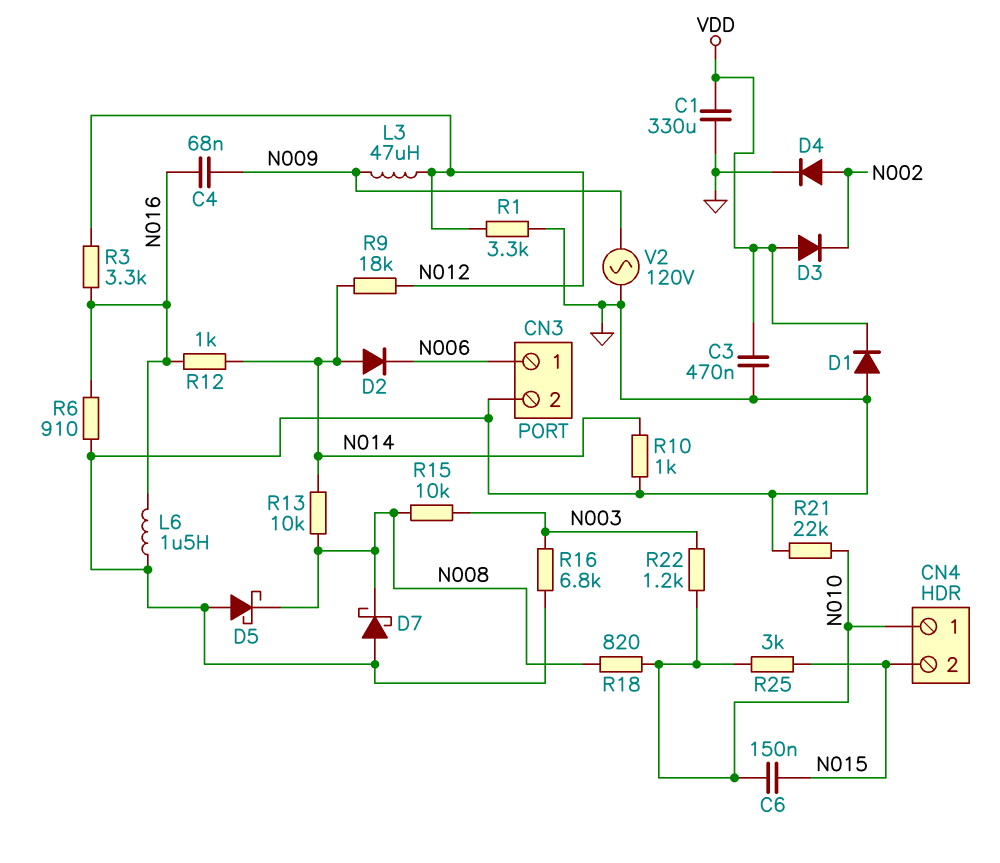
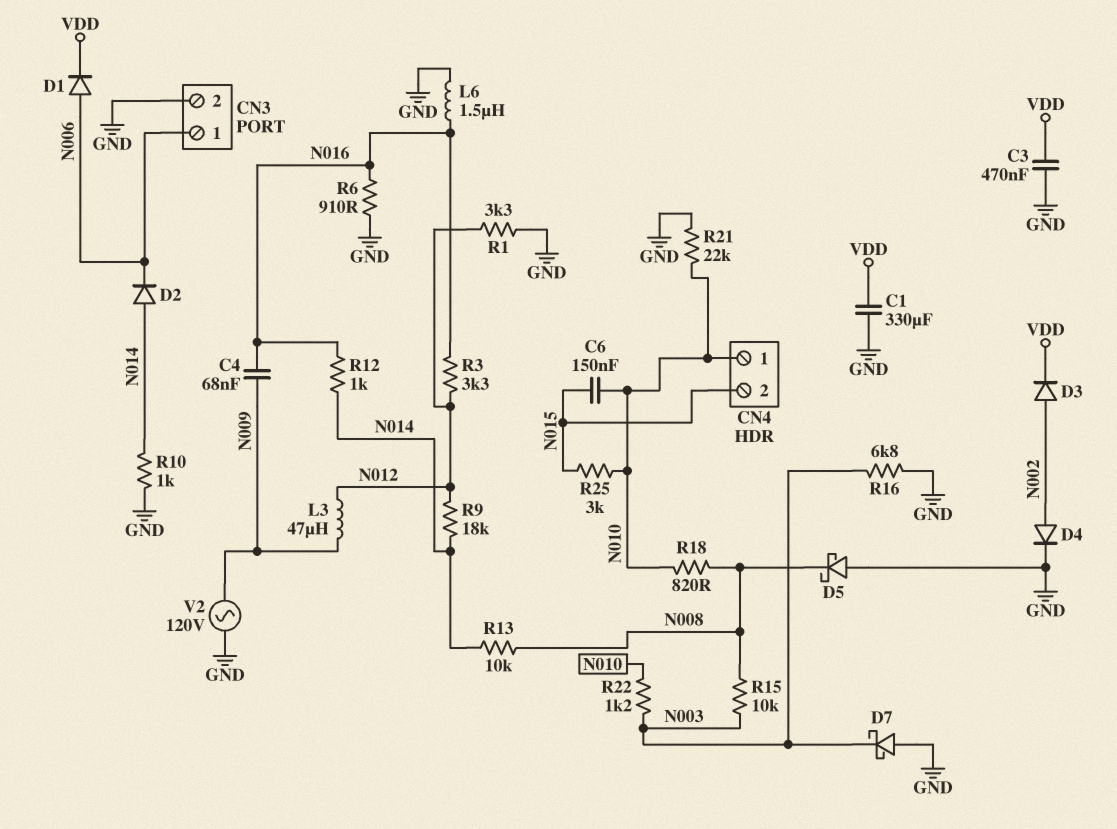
D1: diode (A GND, K VDD) -> diode (A N006, K VDD)
D3: diode (A VDD, K N002) -> diode (A N002, K VDD)
D7: schottky (A GND, K N008) -> schottky (A GND, K N003)

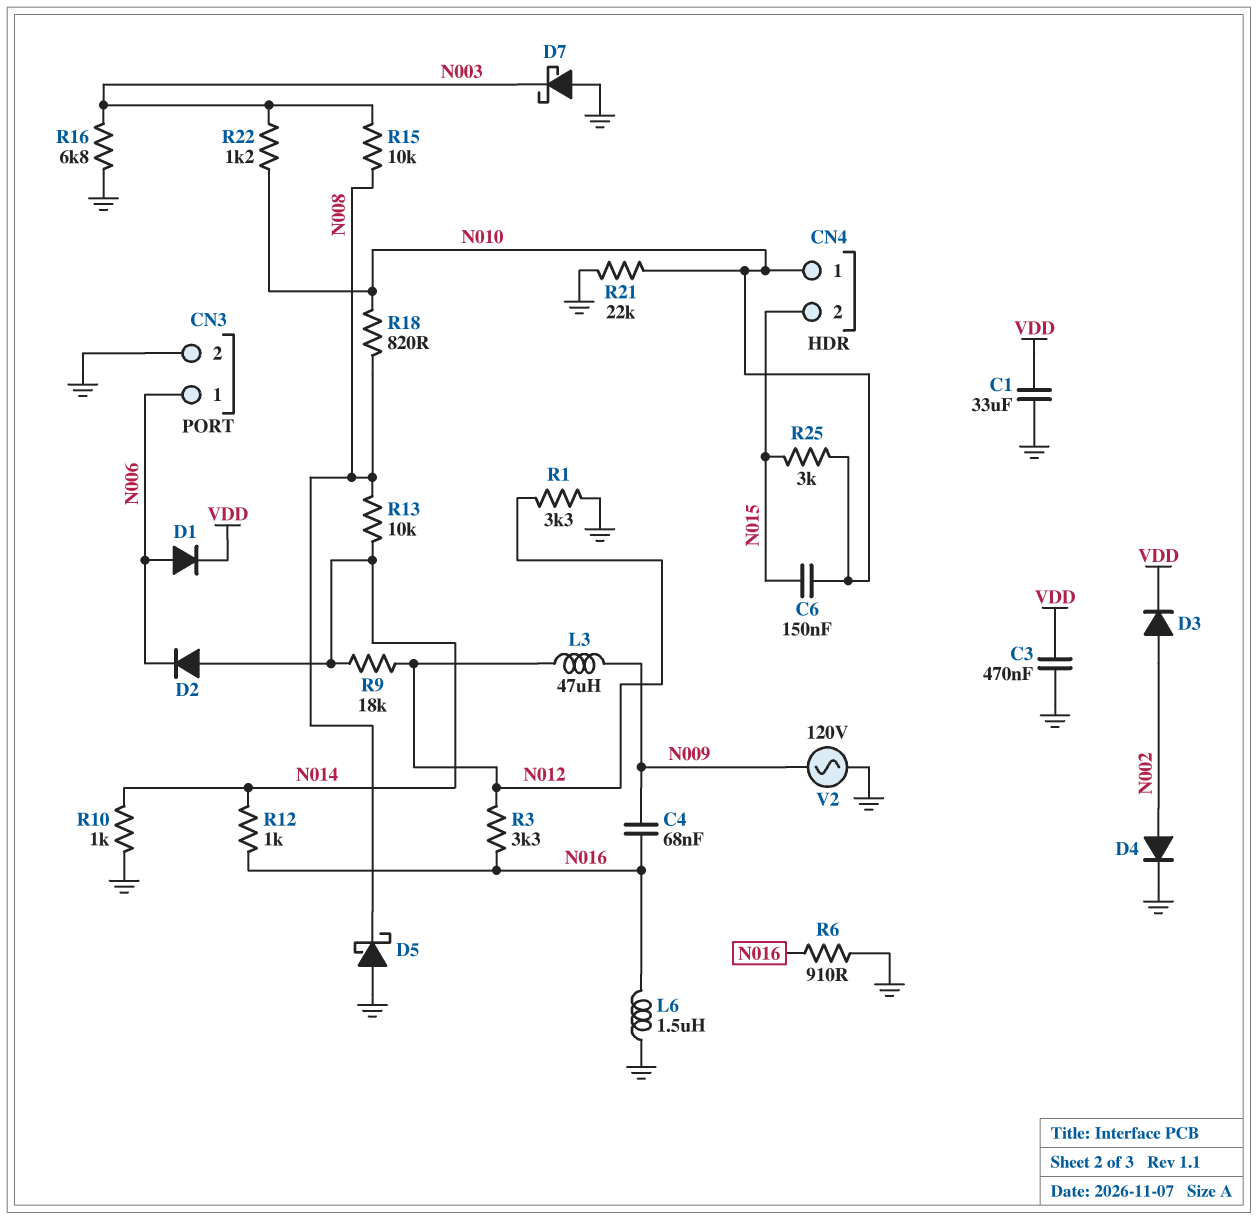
C1: 330uF (GND, VDD) -> 33uF (GND, VDD)

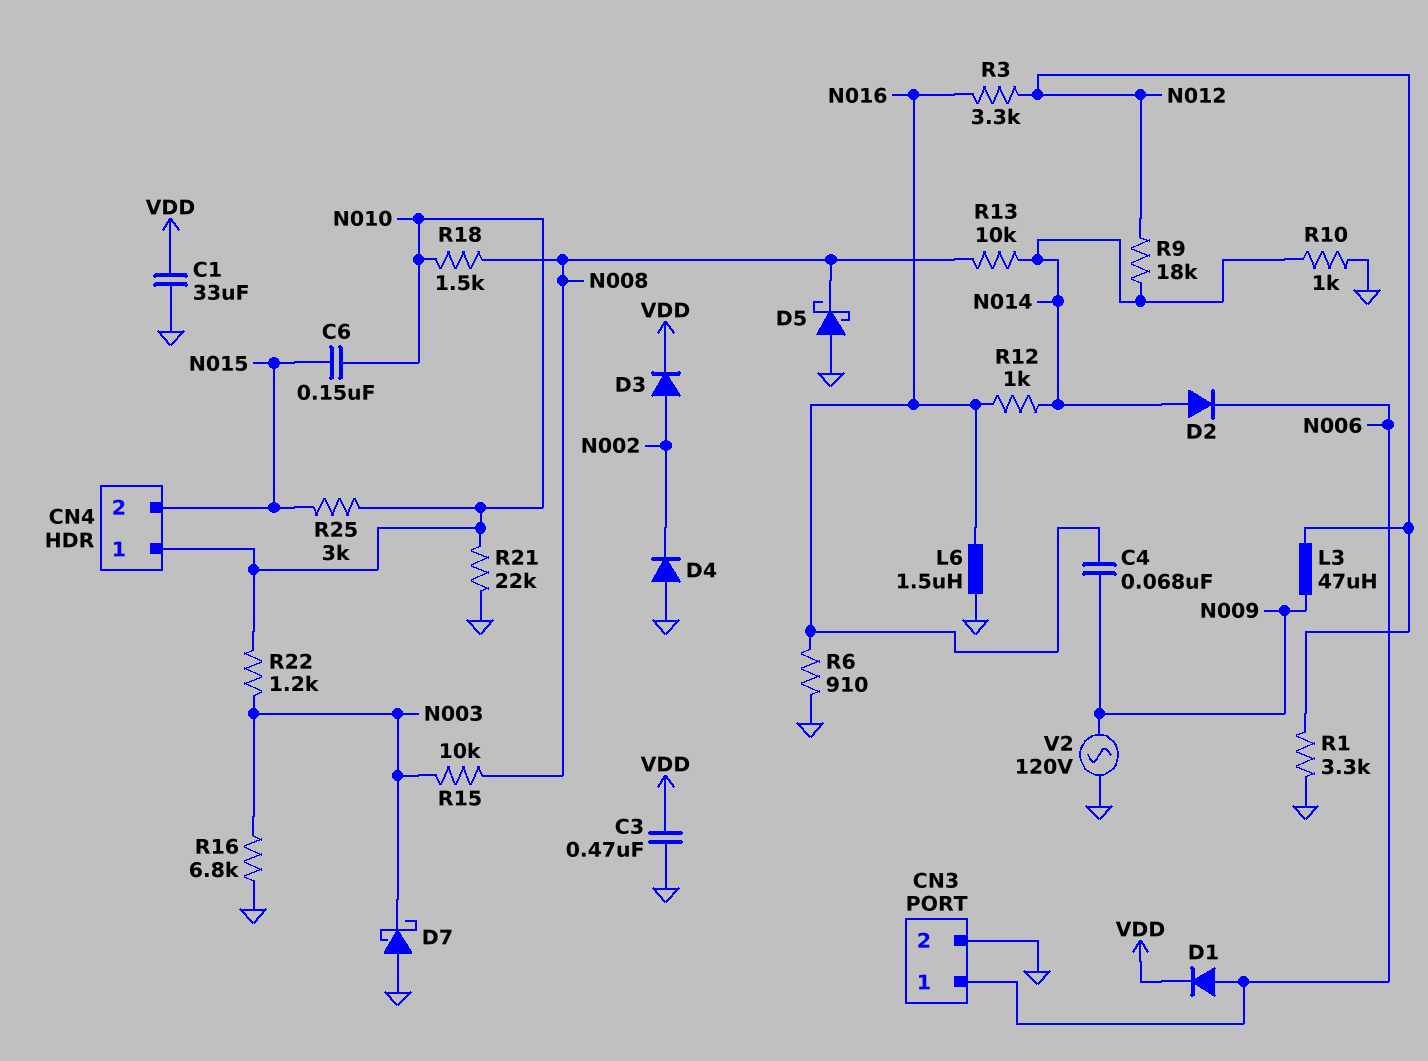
D4: diode (A N002, K GND) -> diode (A GND, K N002)
R18: 820 (N008, N010) -> 1.5k (N008, N010)

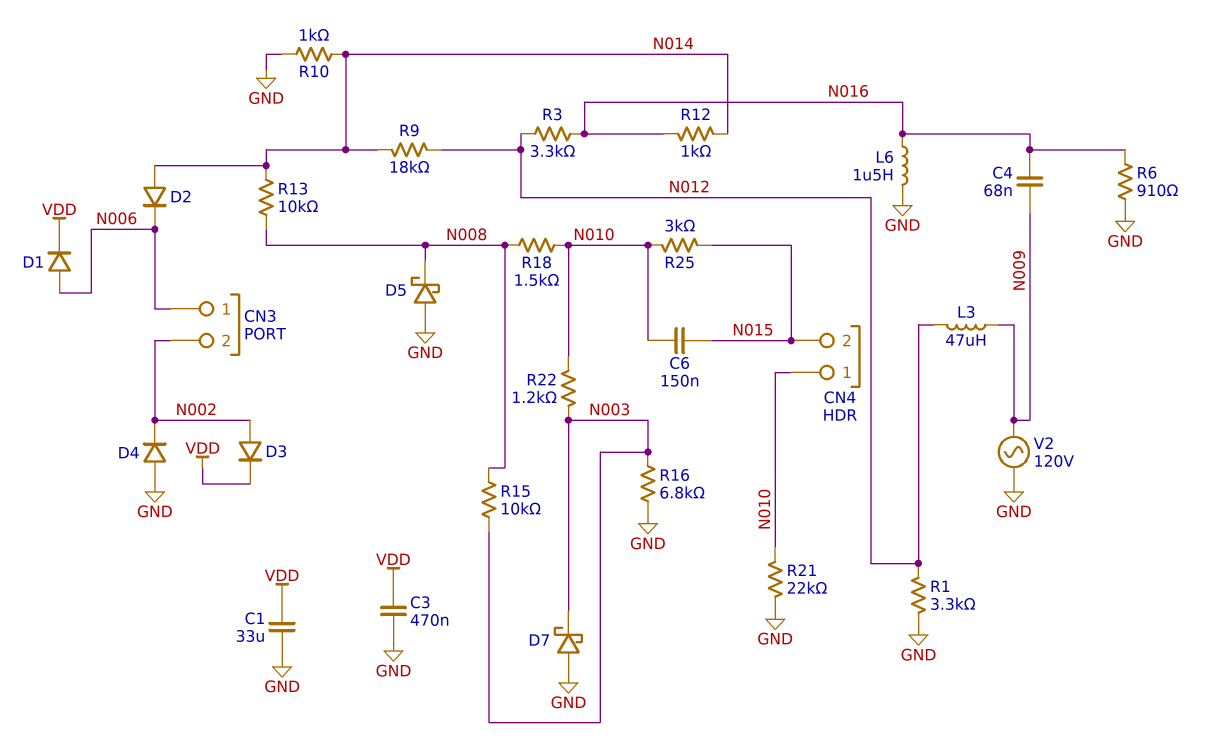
CN3 pin 2: GND -> N002

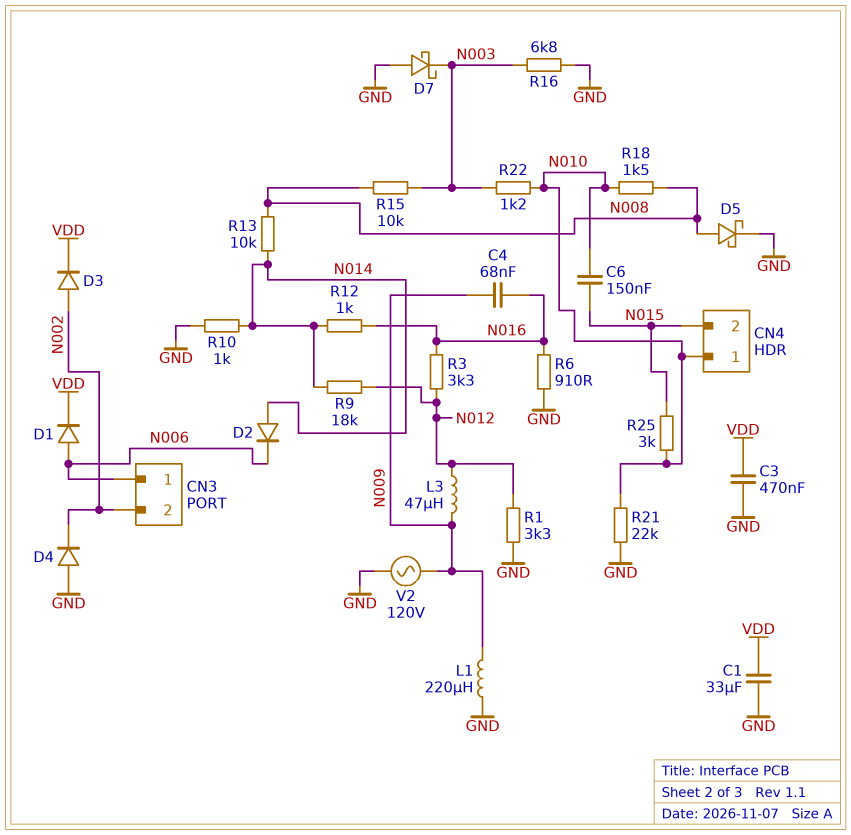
D5: schottky (A GND, K N008) -> schottky (A N008, K GND)
L1: none -> 220uH (GND, N009)
L6: 1.5uH (GND, N016) -> none

